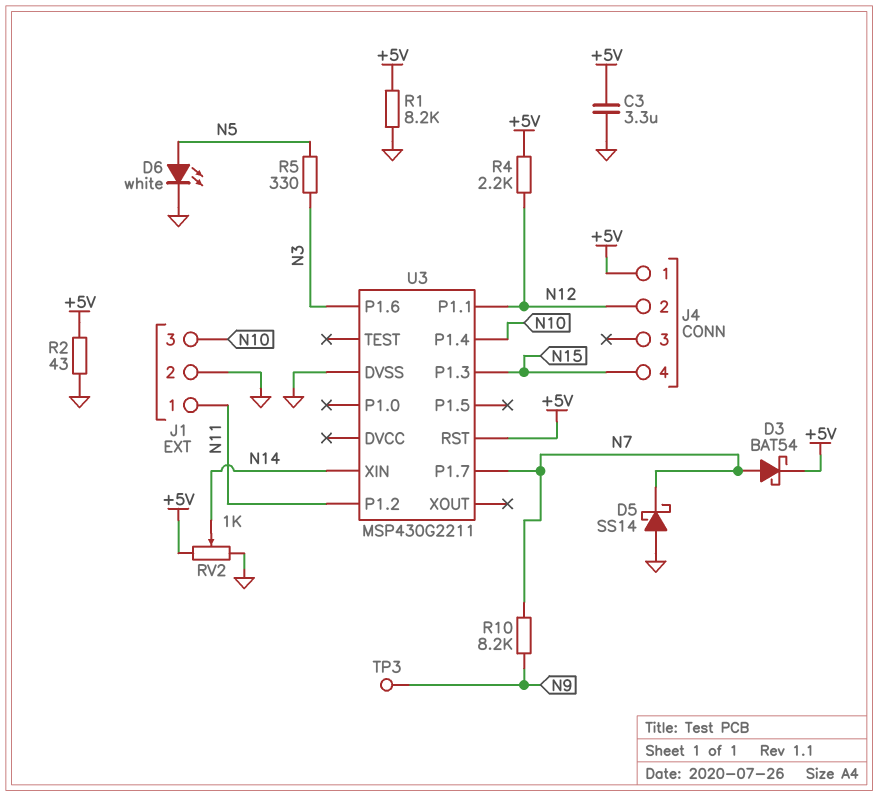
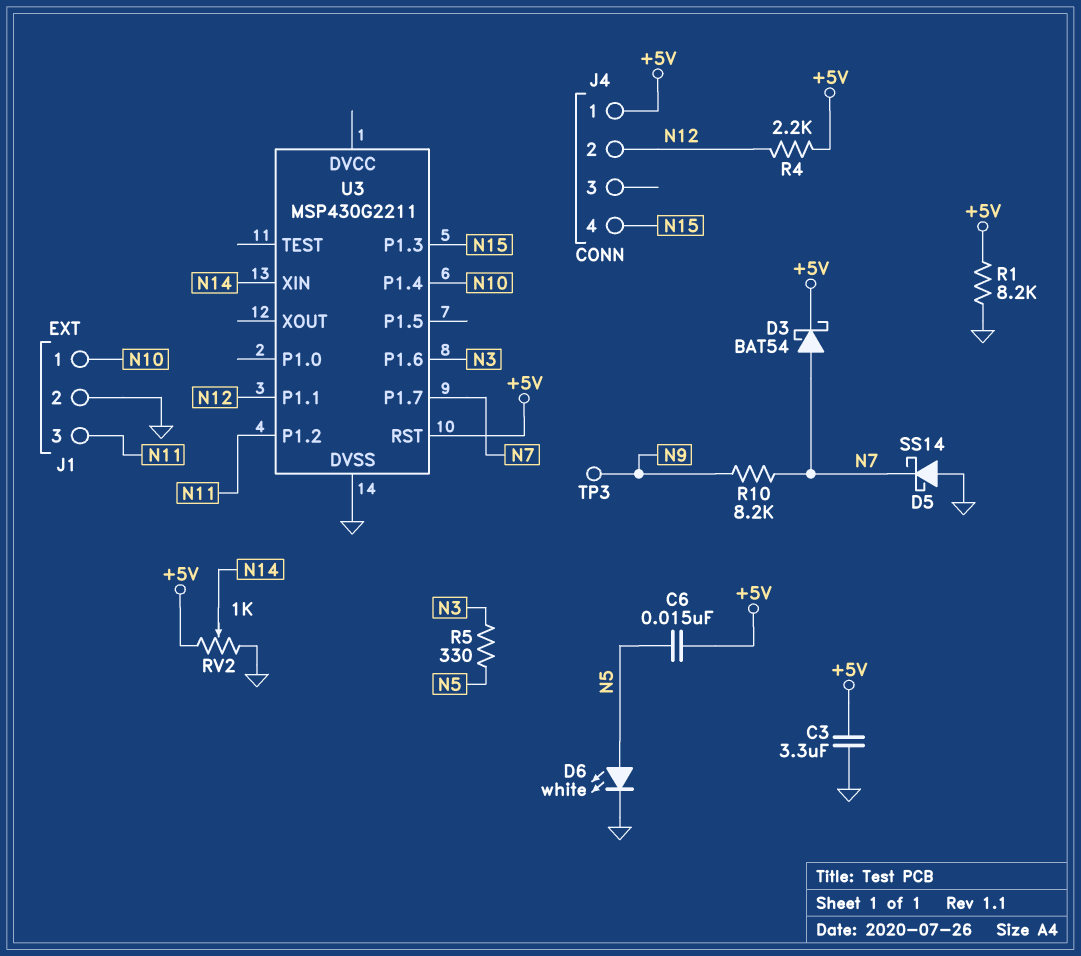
C6: none -> 15nF (+5V, N5)
J1 pin 1: N11 -> N10
J1 pin 3: N10 -> N11
R2: 43 (+5V, GND) -> none

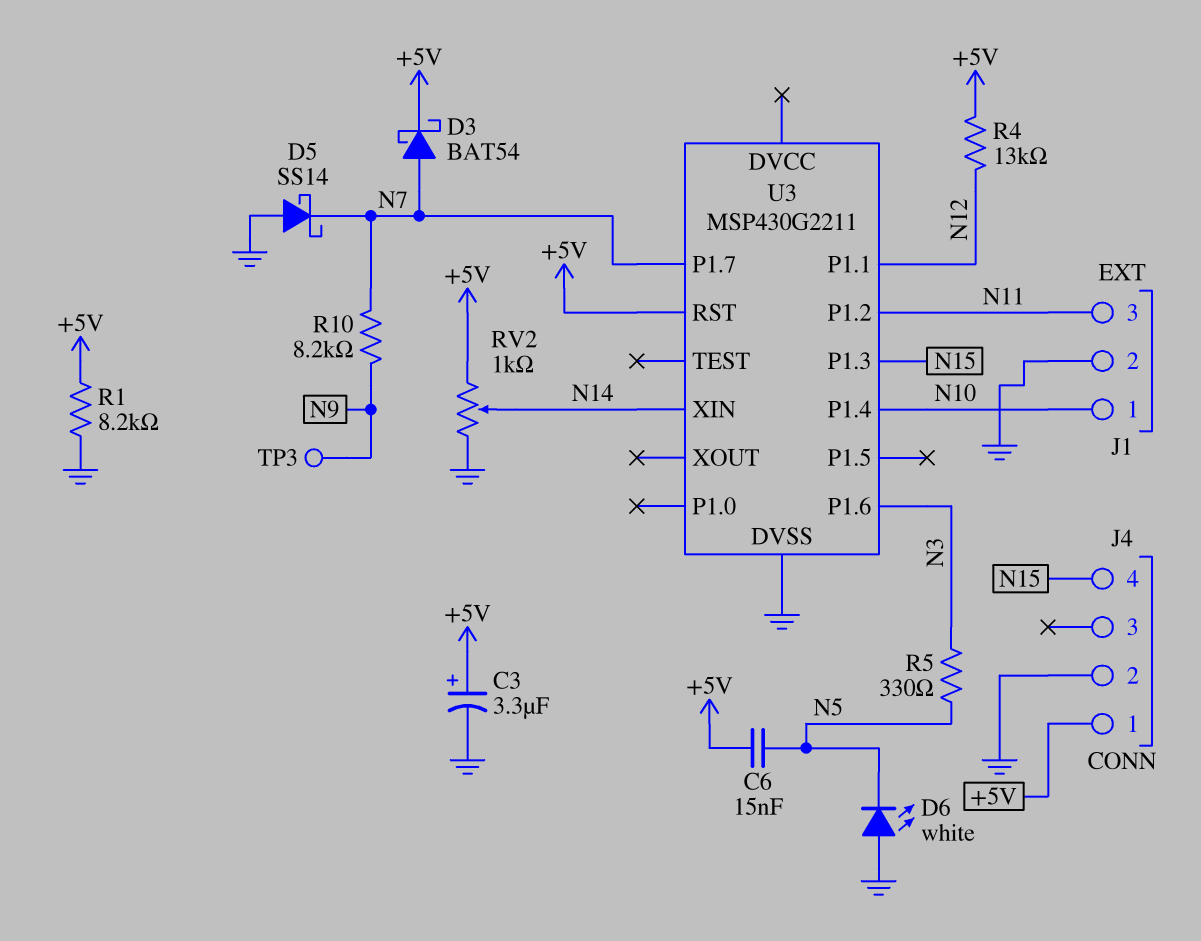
C3: 3.3uF (+5V, GND) -> 3.3uF (plus +5V, minus GND)
D6: LED white (A N5, K GND) -> LED white (A GND, K N5)
J4 pin 2: N12 -> GND
R4: 2.2k (+5V, N12) -> 13k (+5V, N12)

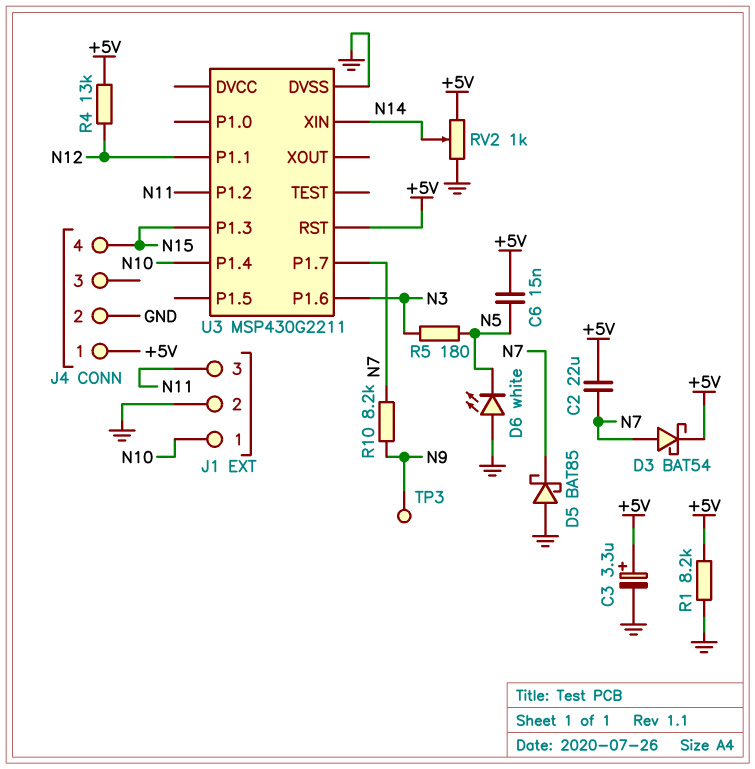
C2: none -> 22uF (+5V, N7)
D5: schottky SS14 (A GND, K N7) -> schottky BAT85 (A GND, K N7)
R5: 330 (N3, N5) -> 180 (N3, N5)

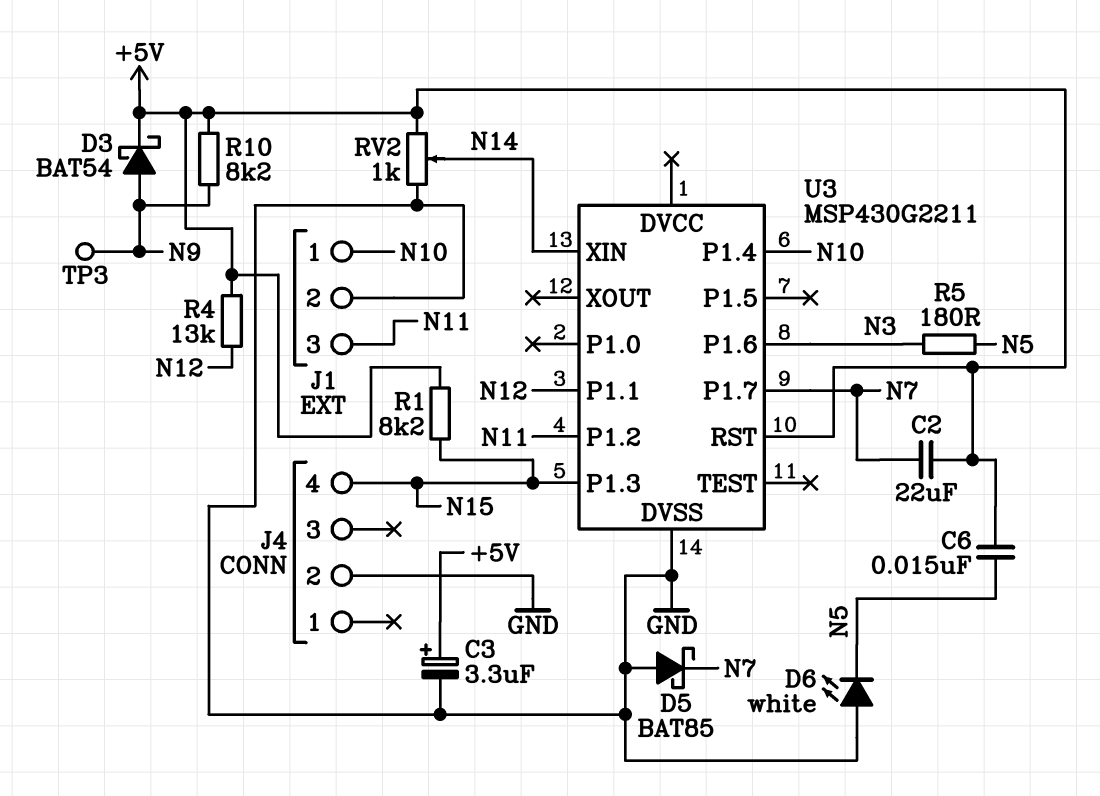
D3: schottky BAT54 (A N7, K +5V) -> schottky BAT54 (A N9, K +5V)
J4 pin 1: +5V -> none
R1: 8.2k (+5V, GND) -> 8.2k (+5V, N15)
R10: 8.2k (N7, N9) -> 8.2k (+5V, N9)

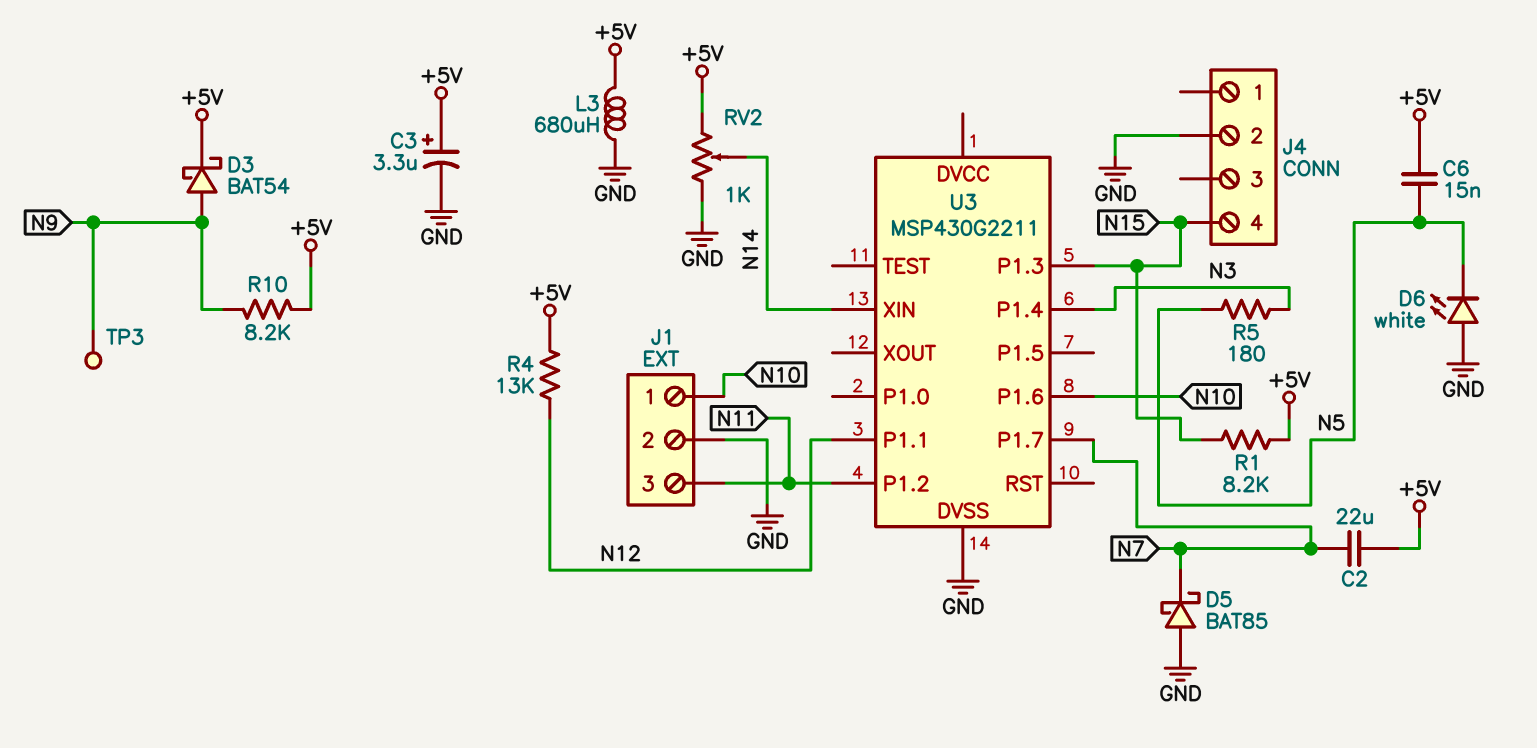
L3: none -> 680uH (+5V, GND)
U3 pin P1.4: N10 -> N3
U3 pin P1.6: N3 -> N10
U3 pin RST: +5V -> none

